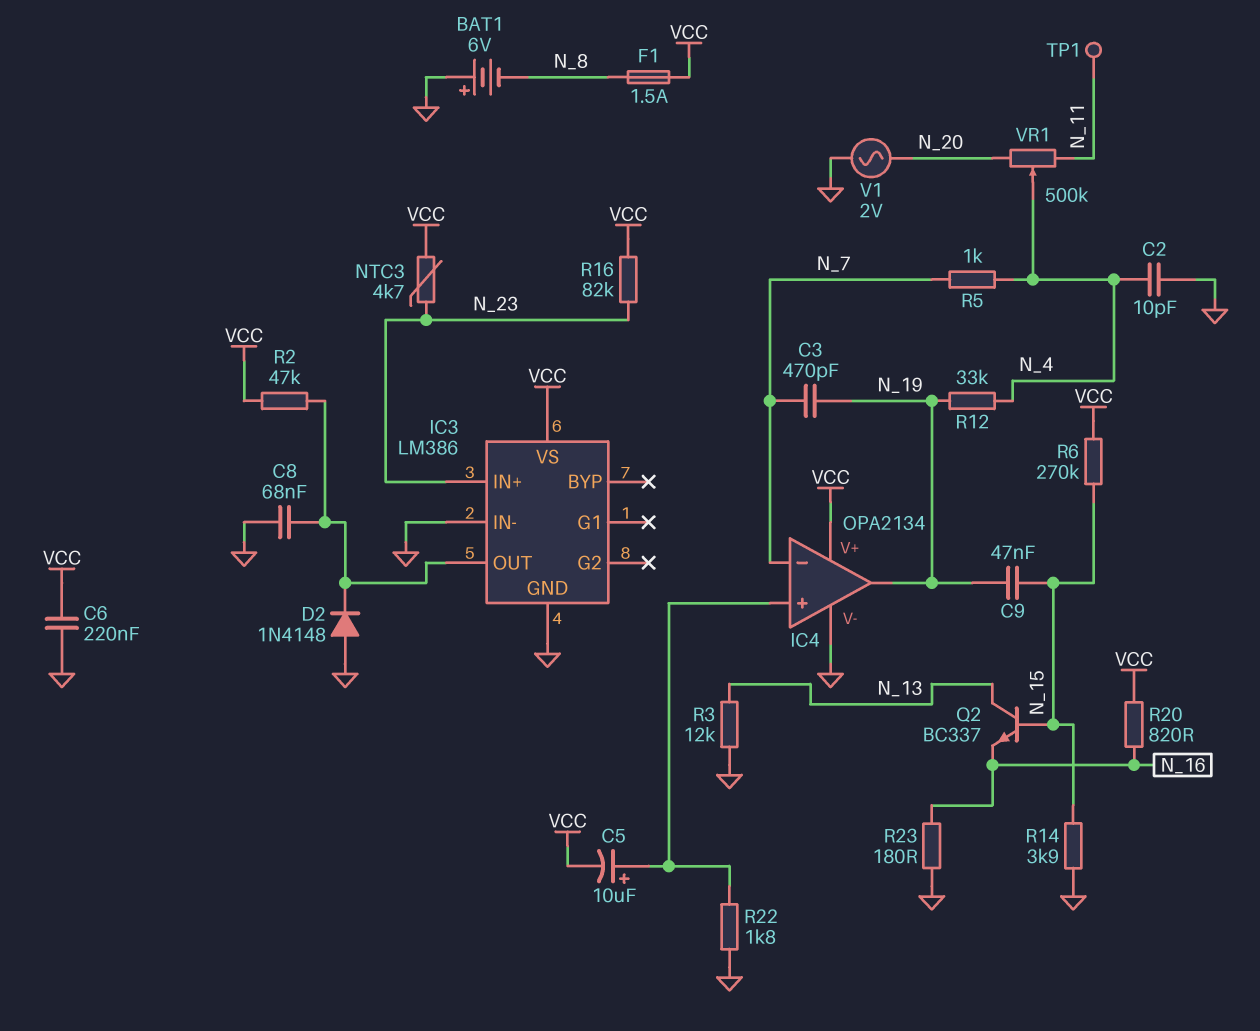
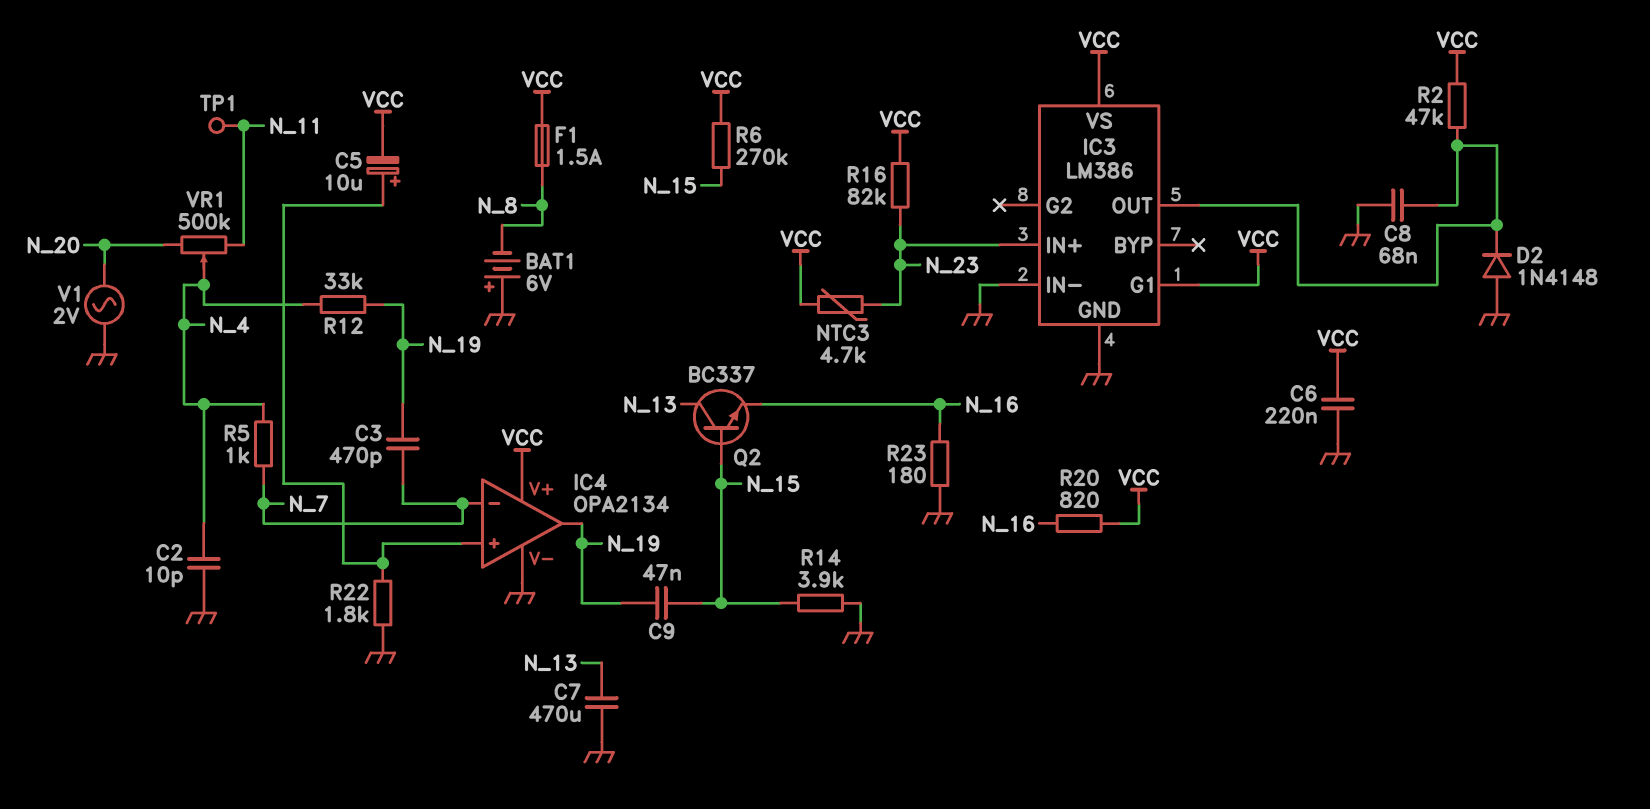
C7: none -> 470uF (GND, N_13)
IC3 pin G1: none -> VCC
R3: 12k (GND, N_13) -> none

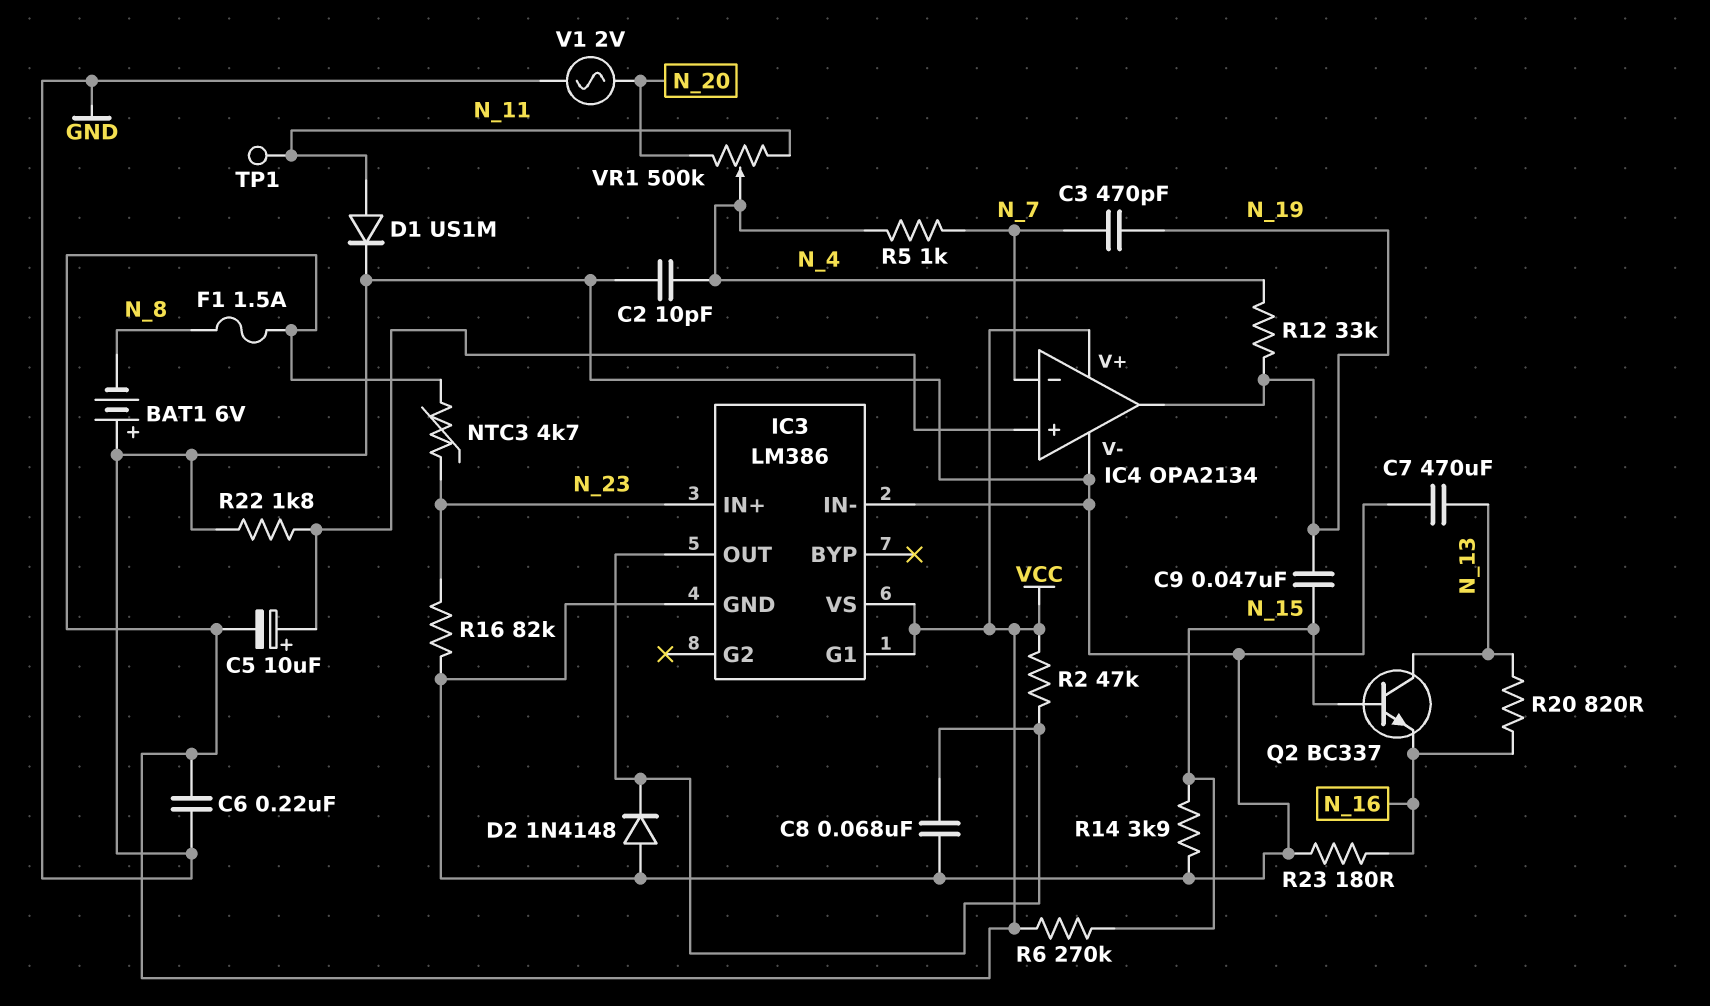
D1: none -> diode US1M (A N_11, K GND)
R16: 82k (N_23, VCC) -> 82k (GND, N_23)
R20: 820 (N_16, VCC) -> 820 (N_13, N_16)

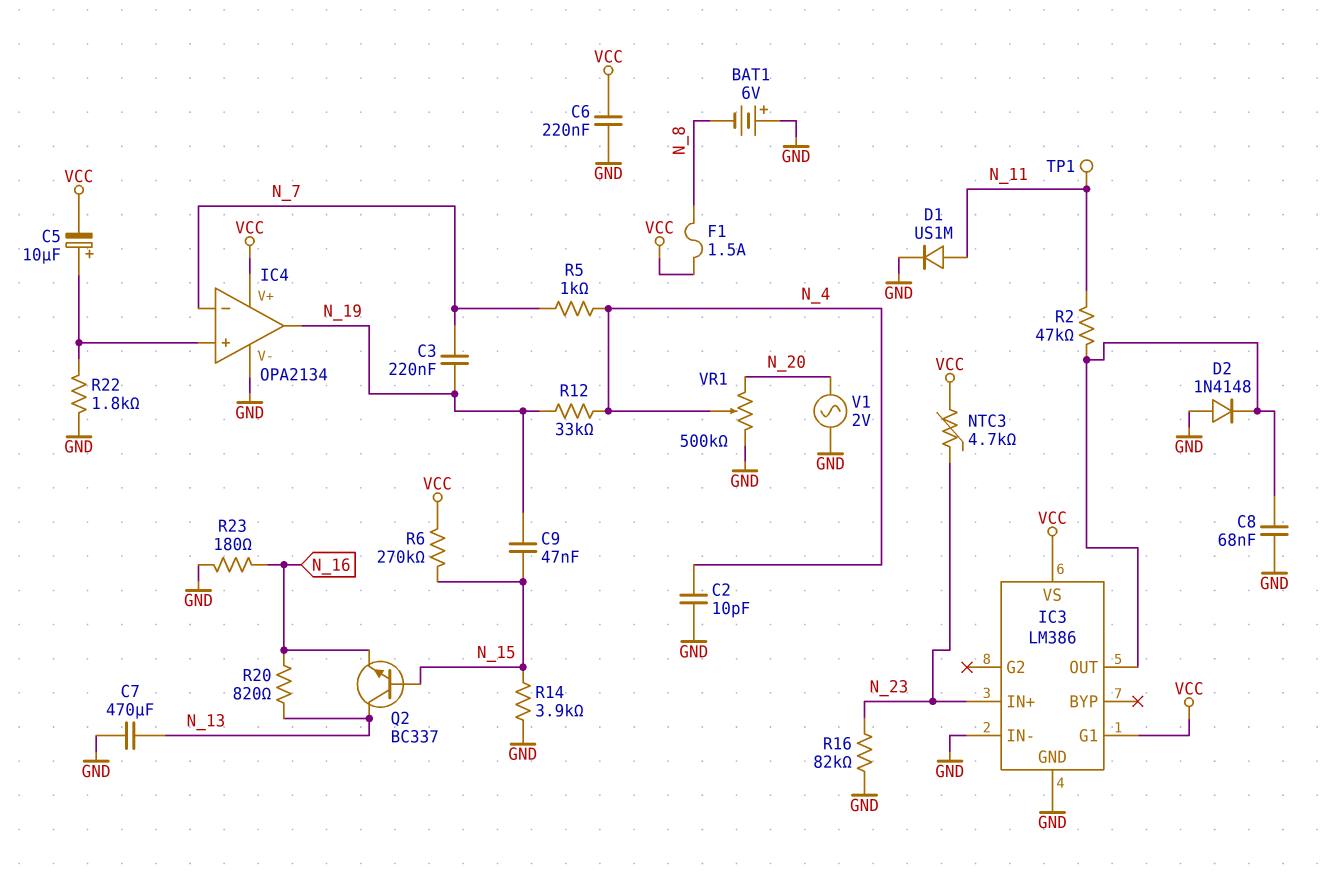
C3: 470pF (N_7, N_19) -> 220nF (N_7, N_19)
R2: 47k (IC3/OUT, VCC) -> 47k (IC3/OUT, N_11)
VR1: 500k (N_11, N_20, wiper N_4) -> 500k (GND, N_20, wiper N_4)

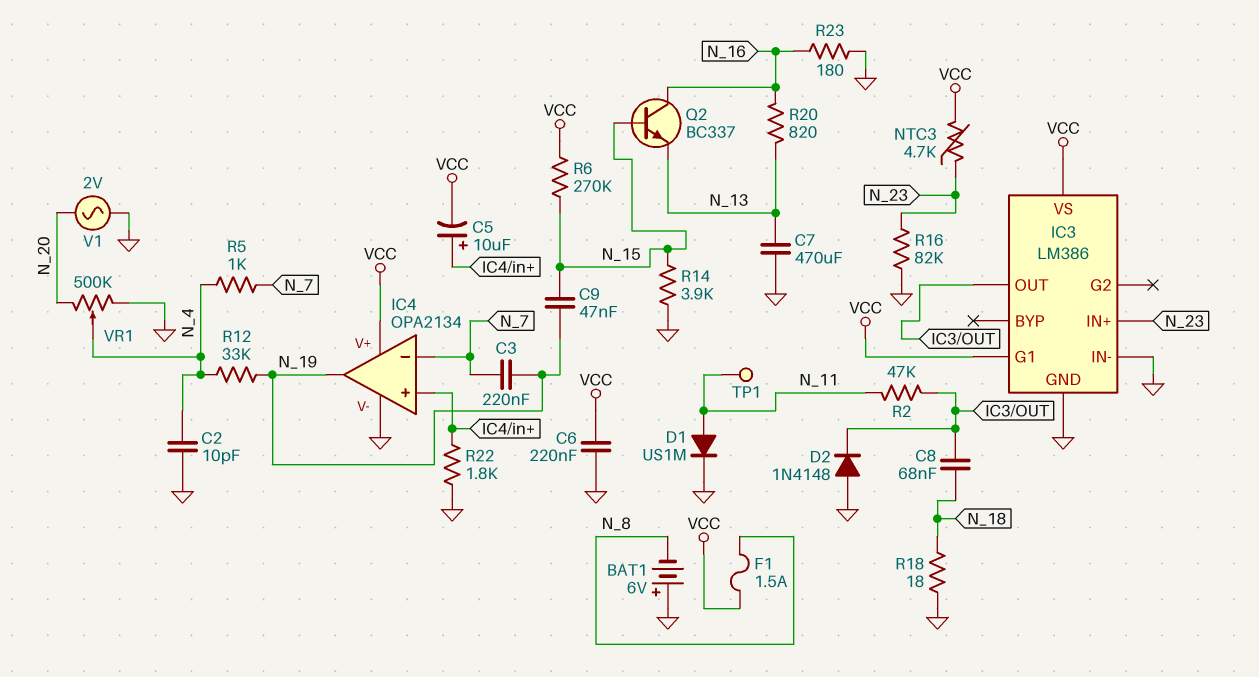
C8: 68nF (GND, IC3/OUT) -> 68nF (IC3/OUT, N_18)
Q2: NPN BC337 (B N_15, C N_13, E N_16) -> NPN BC337 (B N_15, C N_16, E N_13)
R18: none -> 18 (GND, N_18)

